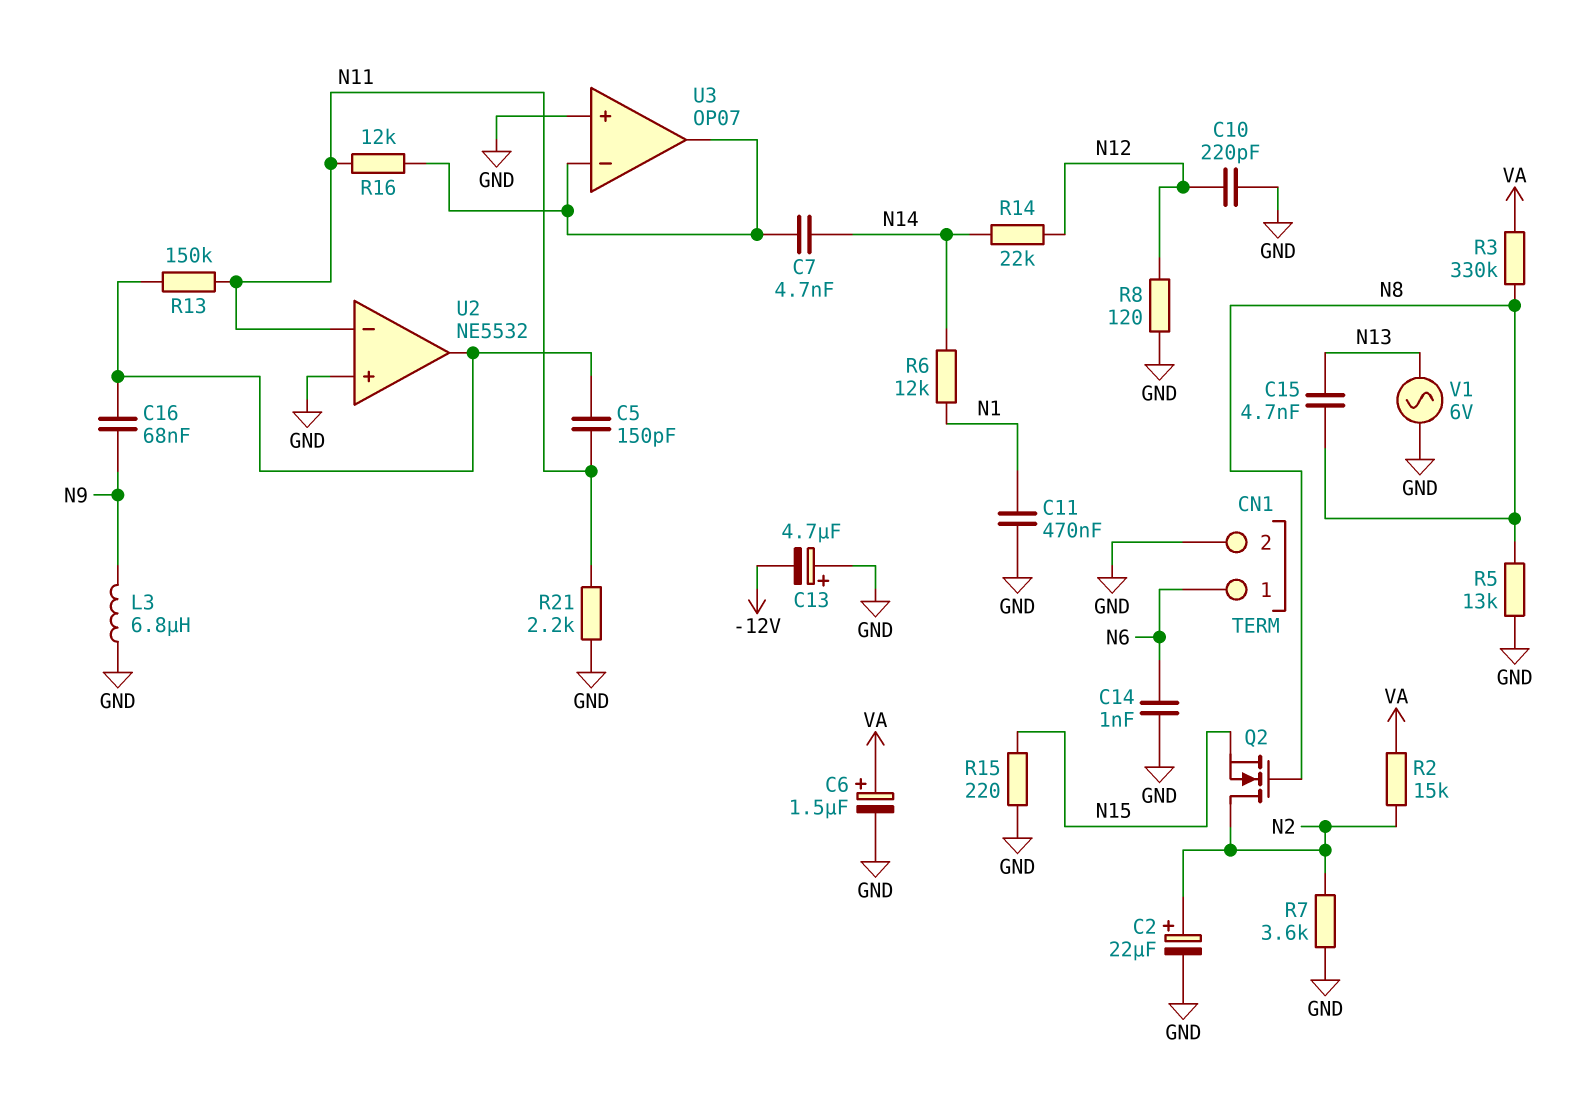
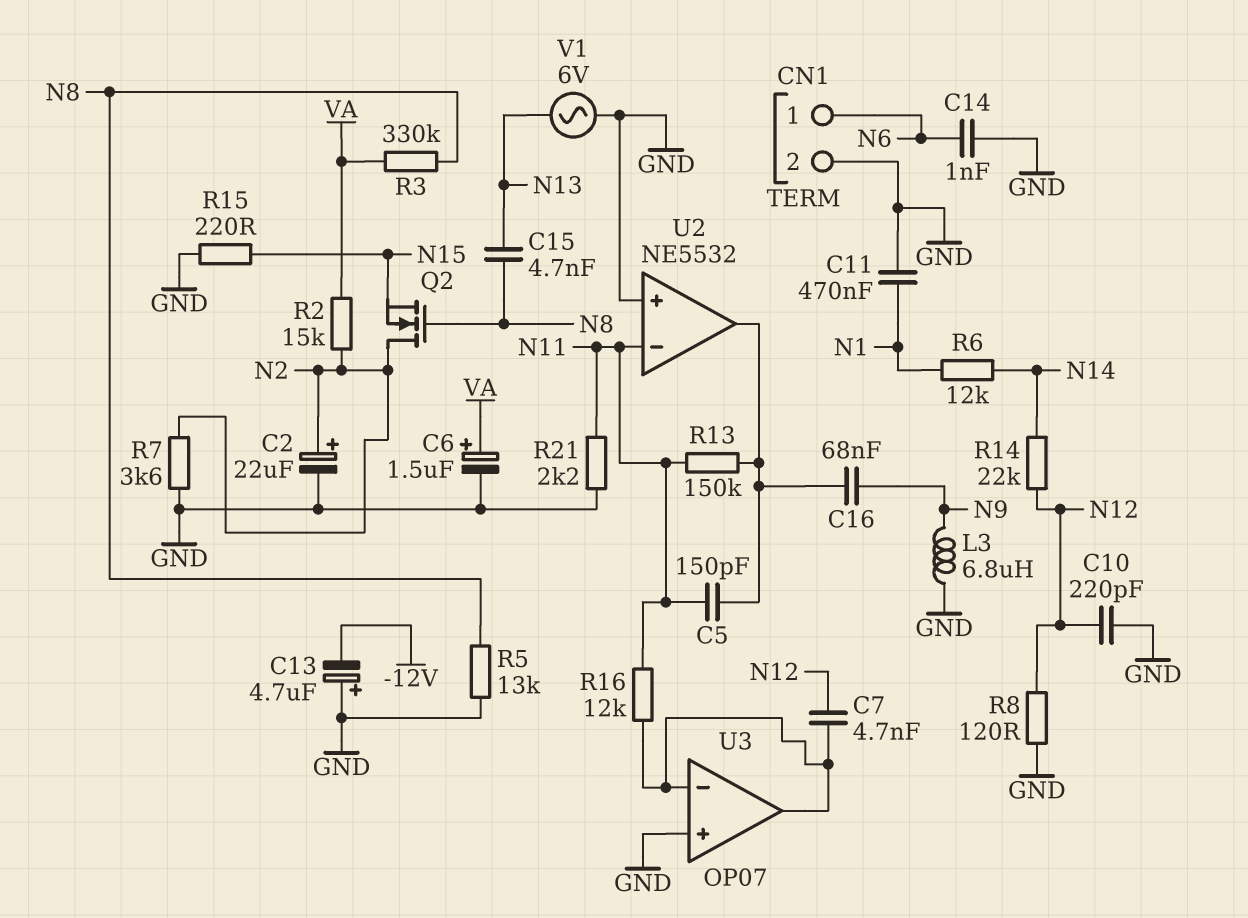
C7: 4.7nF (N14, U3/in-) -> 4.7nF (N12, U3/in-)

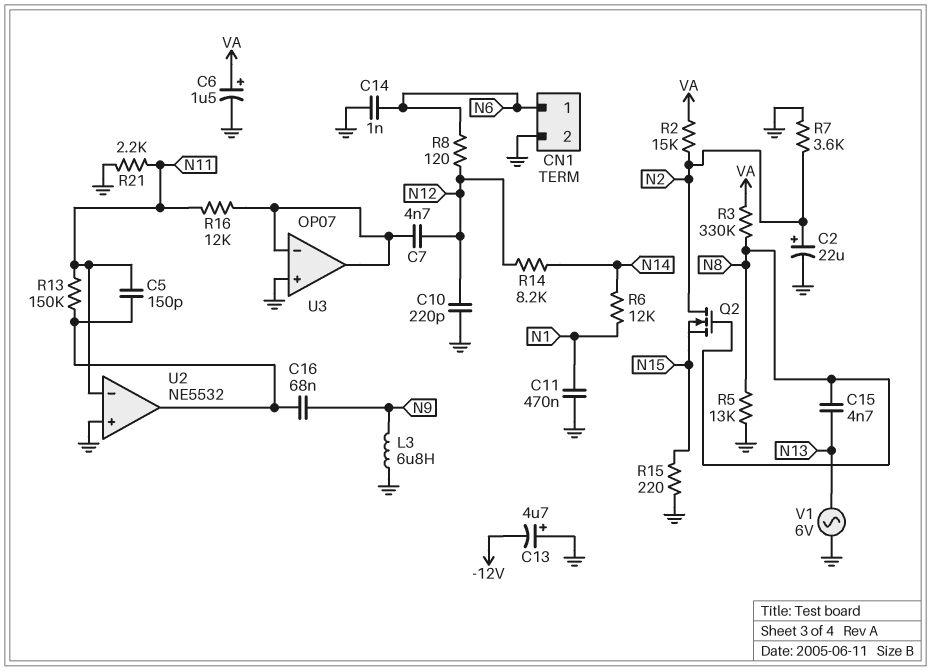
R8: 120 (GND, N12) -> 120 (N6, N12)
R14: 22k (N12, N14) -> 8.2k (N12, N14)

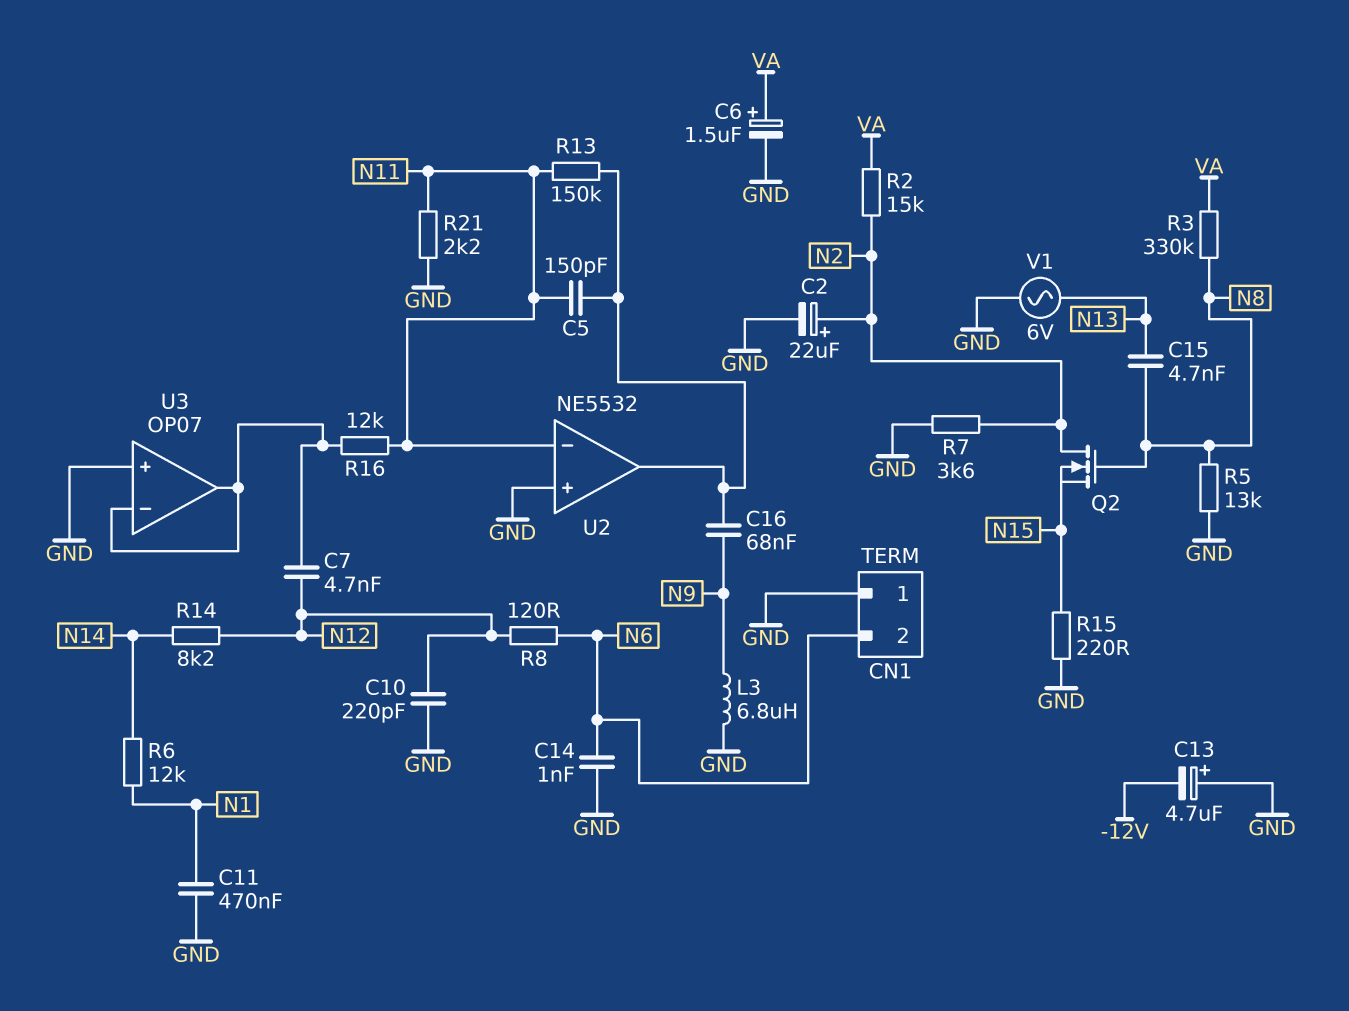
CN1 pin 1: N6 -> GND
CN1 pin 2: GND -> N6

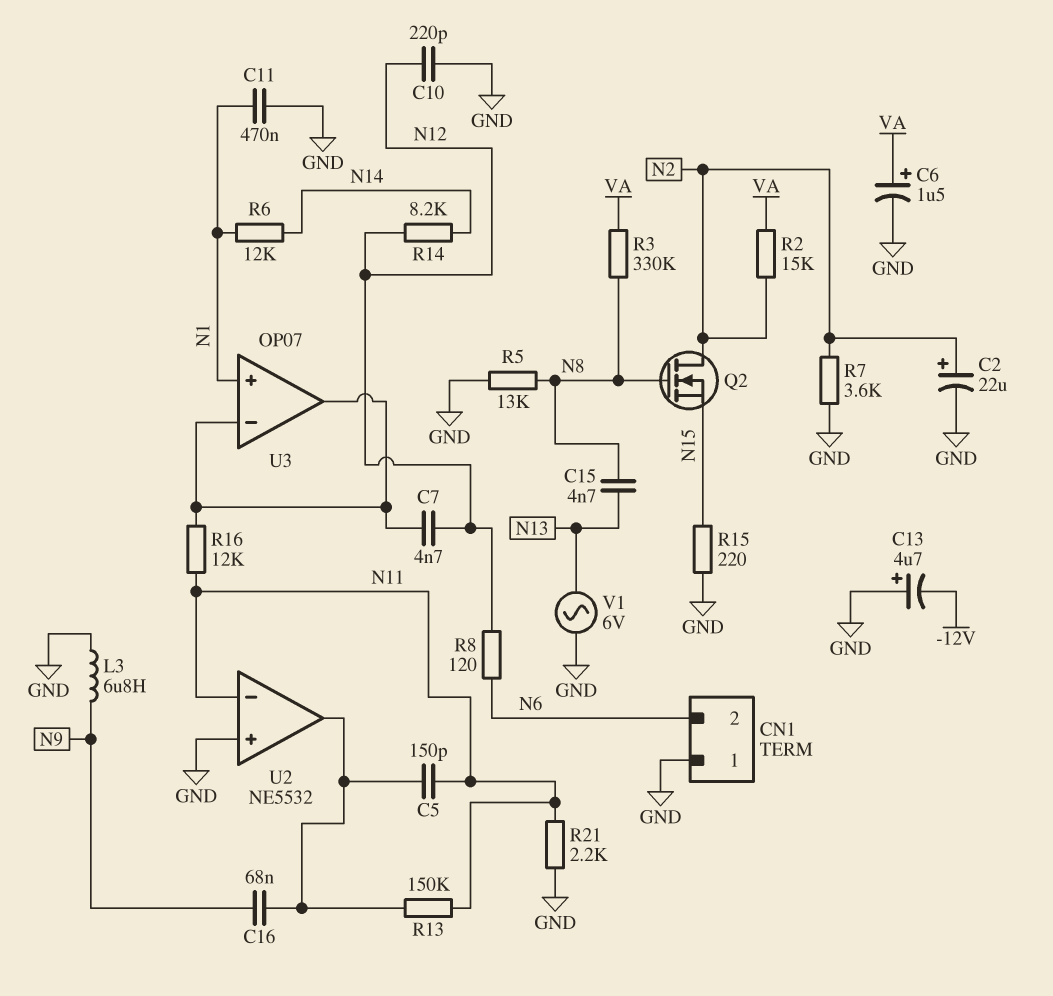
C14: 1nF (GND, N6) -> none
U3 pin in+: GND -> N1

